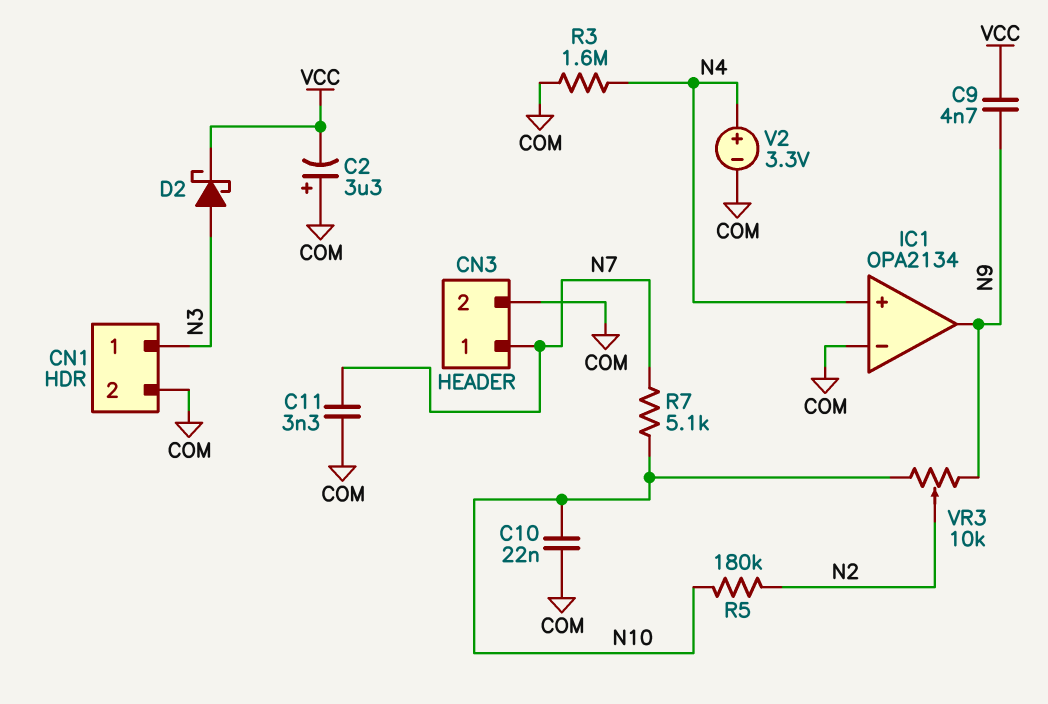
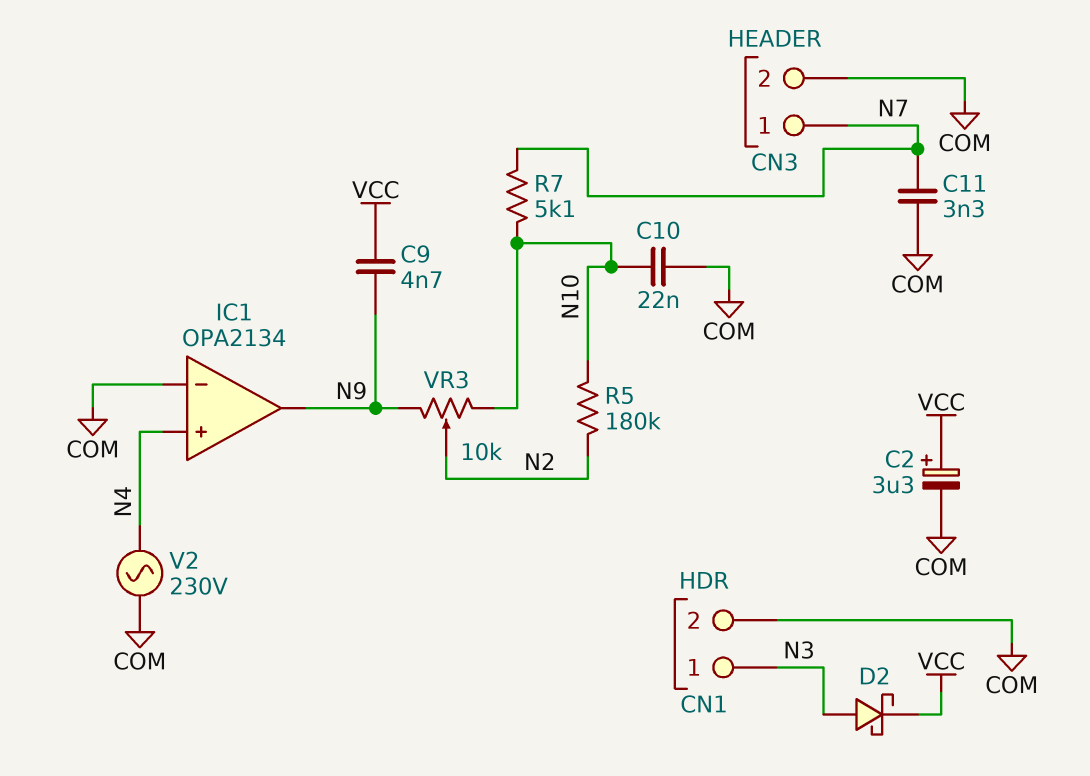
C2: 3.3uF (plus COM, minus VCC) -> 3.3uF (plus VCC, minus COM)
R3: 1.6M (COM, N4) -> none
V2: 3.3V (plus N4, minus COM) -> AC 230V (COM, N4)

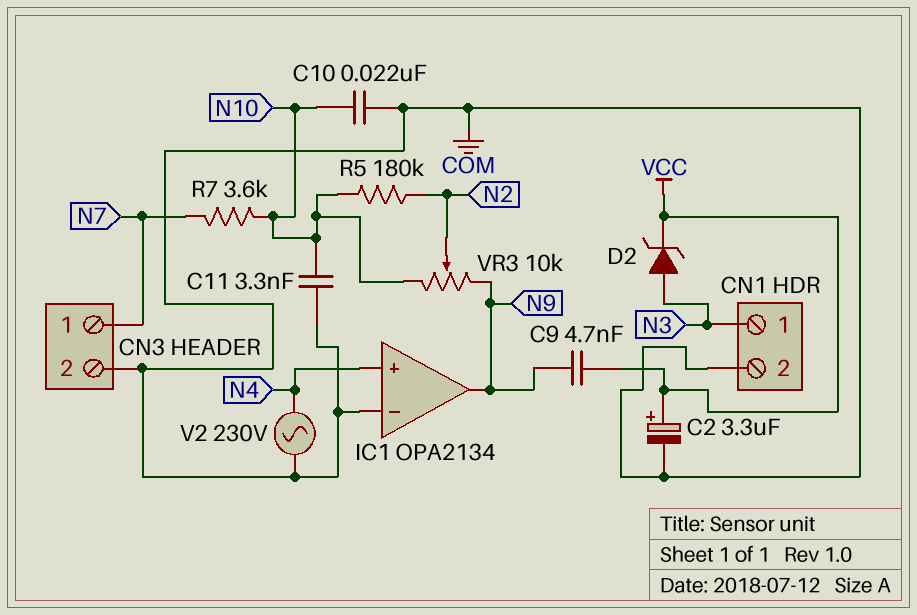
C11: 3.3nF (COM, N7) -> 3.3nF (COM, N10)
D2: schottky (A N3, K VCC) -> zener (A N3, K VCC)
R7: 5.1k (N7, N10) -> 3.6k (N7, N10)

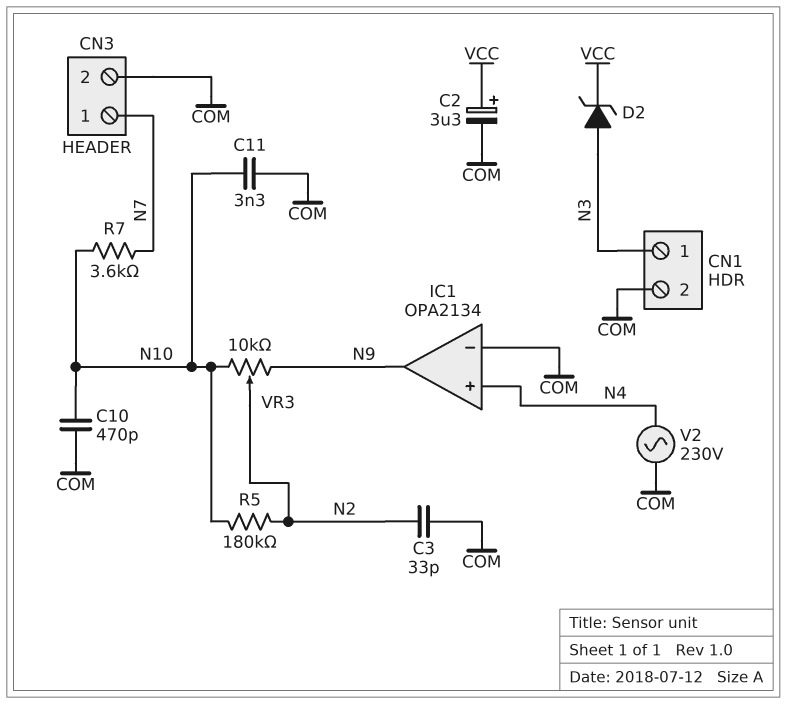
C3: none -> 33pF (COM, N2)
C9: 4.7nF (N9, VCC) -> none
C10: 22nF (COM, N10) -> 470pF (COM, N10)

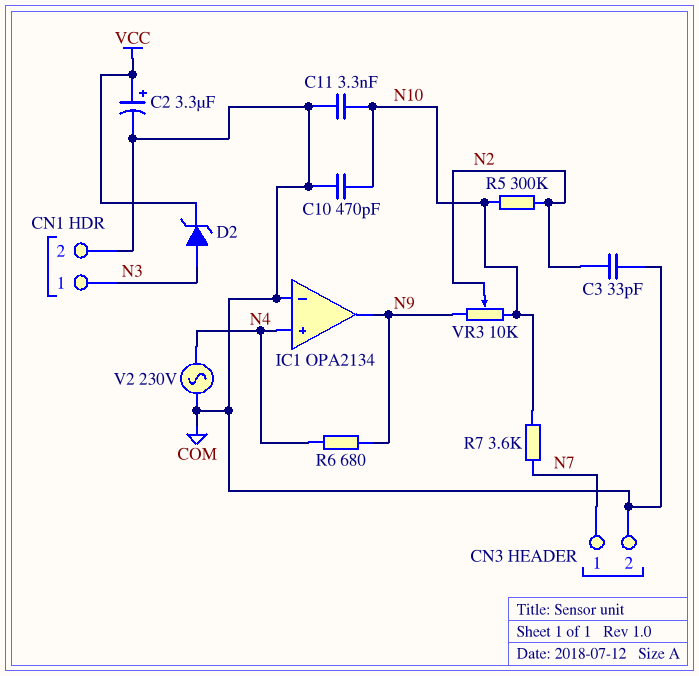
R5: 180k (N2, N10) -> 300k (N2, N10)
R6: none -> 680 (N4, N9)

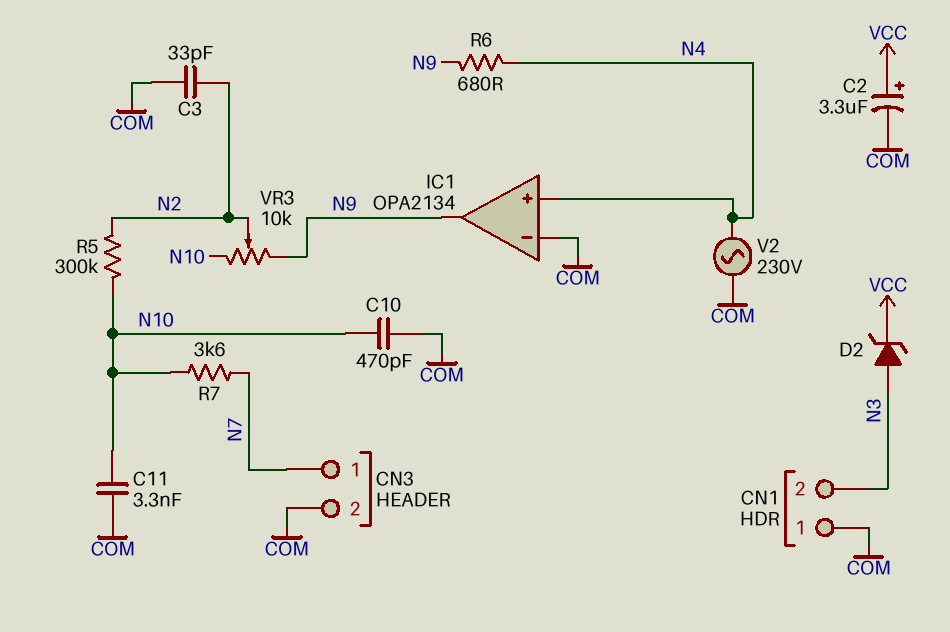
CN1 pin 1: N3 -> COM
CN1 pin 2: COM -> N3

